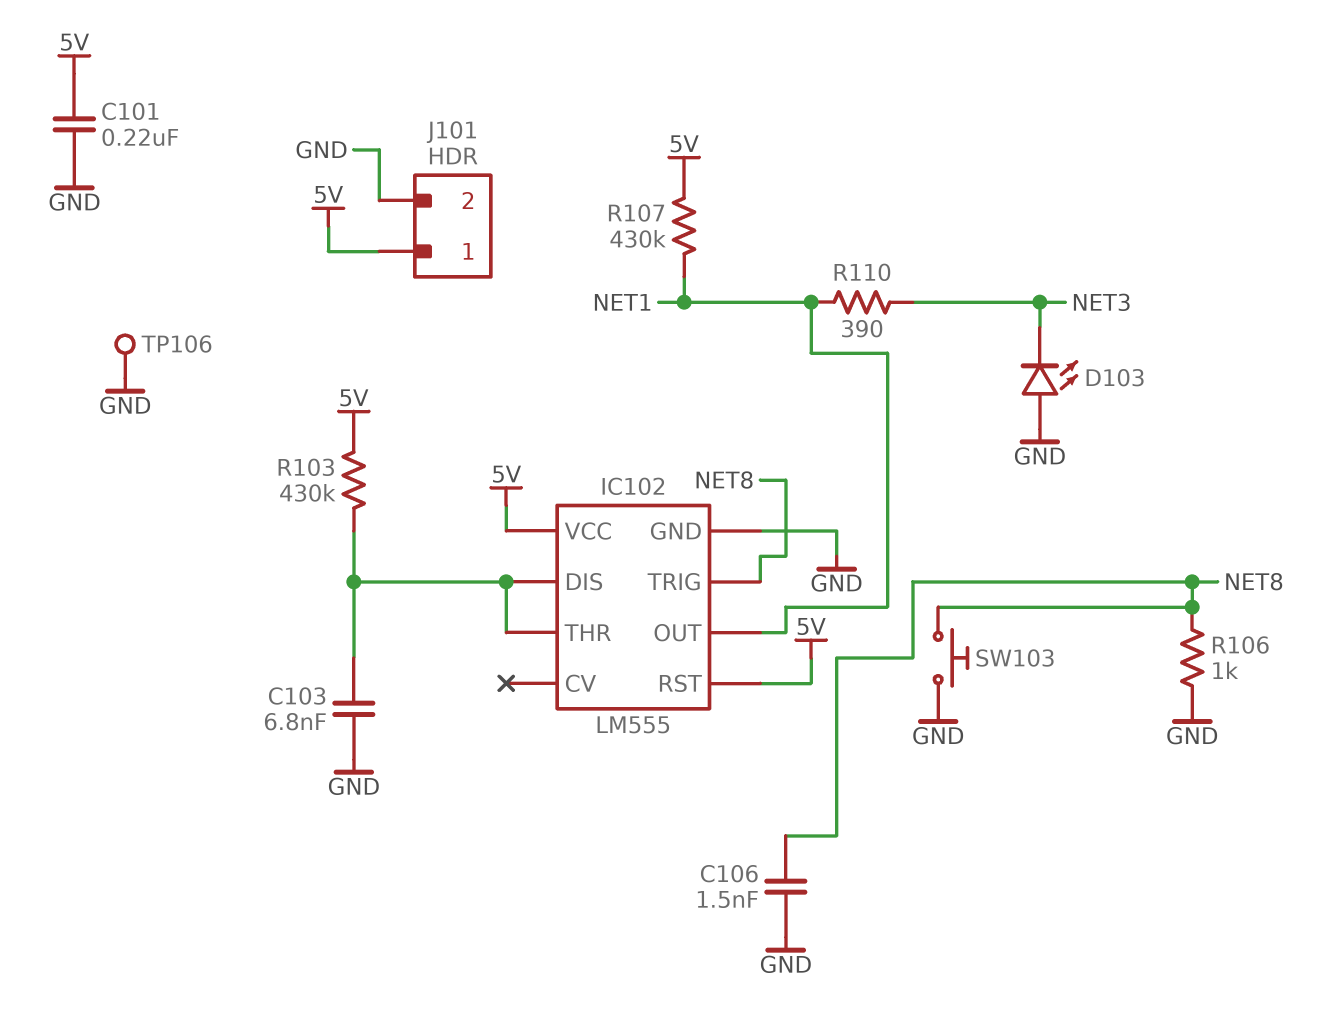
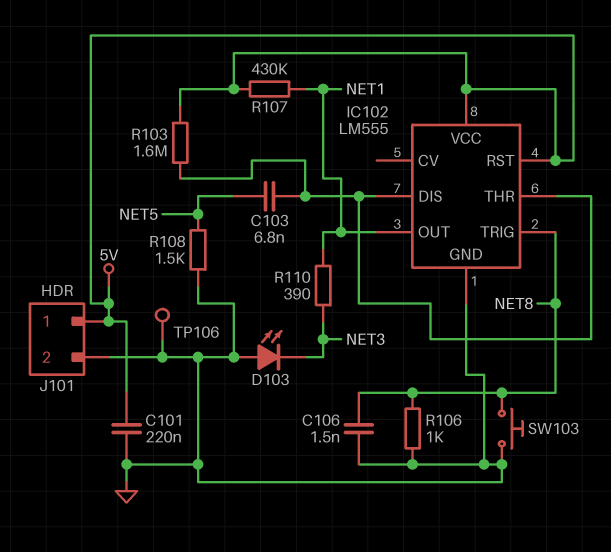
C103: 6.8nF (GND, IC102/DIS) -> 6.8nF (IC102/DIS, NET5)
R103: 430k (5V, IC102/DIS) -> 1.6M (5V, IC102/DIS)
R108: none -> 1.5k (GND, NET5)

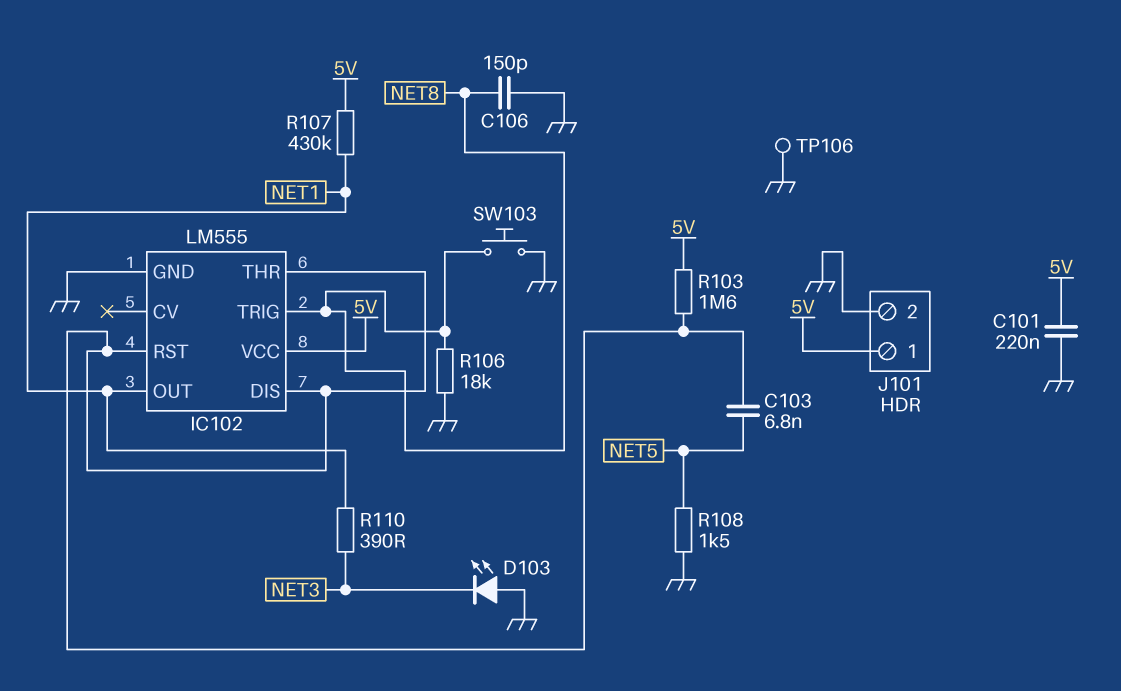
C106: 1.5nF (GND, NET8) -> 150pF (GND, NET8)
IC102 pin RST: 5V -> IC102/DIS
R106: 1k (GND, NET8) -> 18k (GND, NET8)

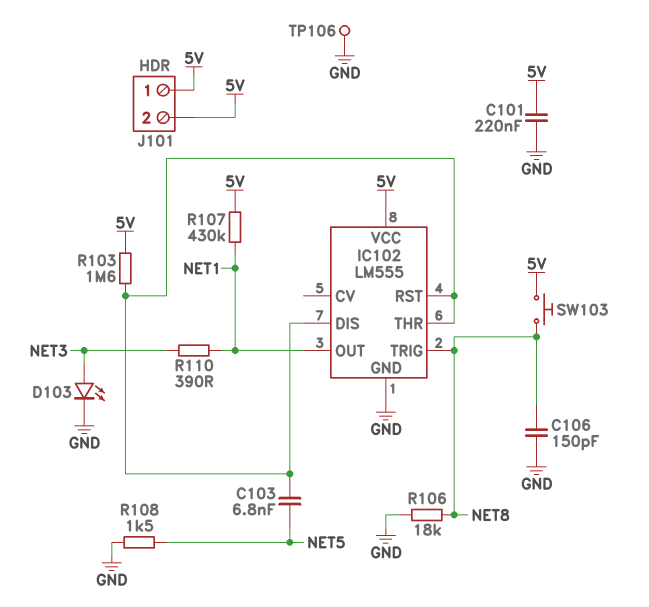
D103: LED (A GND, K NET3) -> LED (A NET3, K GND)
J101 pin 2: GND -> 5V
SW103: button (GND, NET8) -> button (5V, NET8)

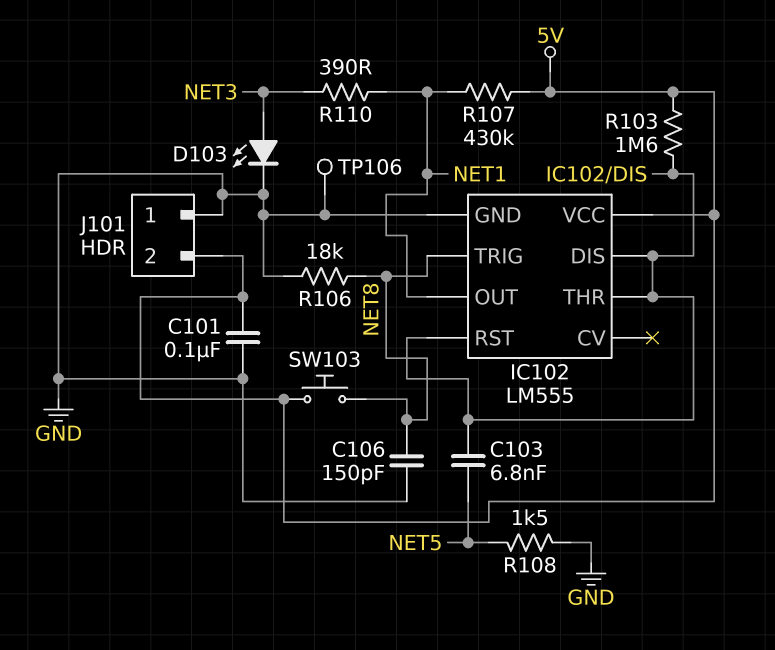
C101: 220nF (5V, GND) -> 100nF (5V, GND)
J101 pin 1: 5V -> GND

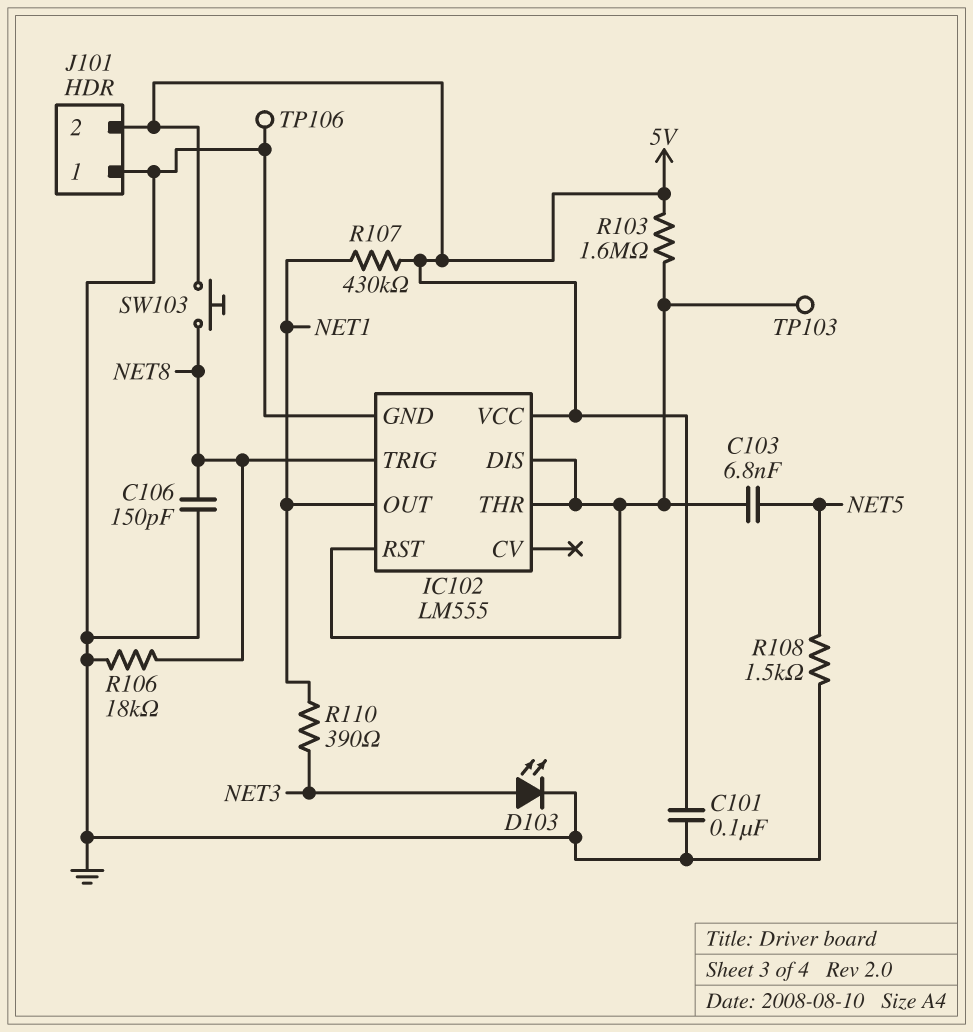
TP103: none -> test point (IC102/DIS)

